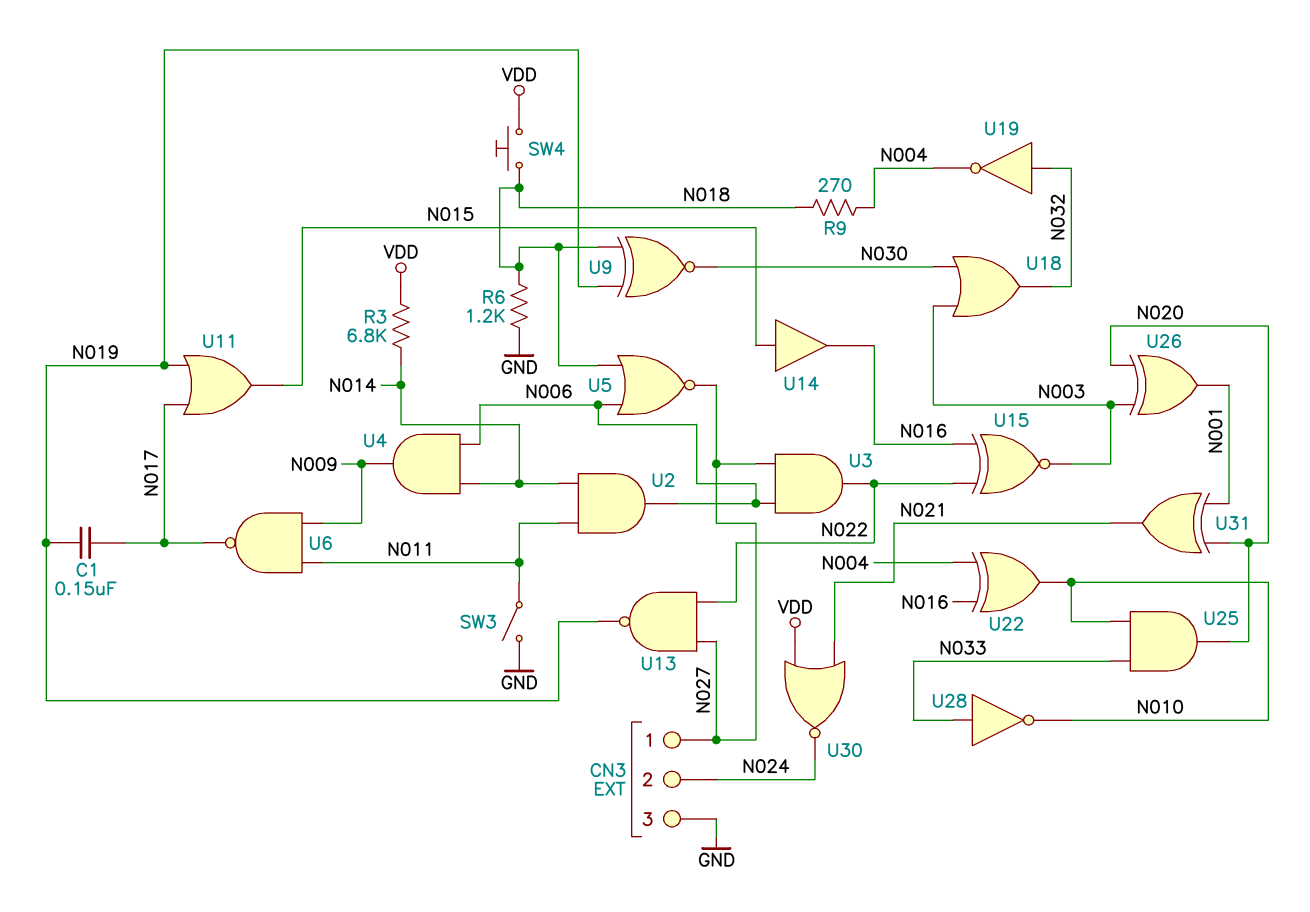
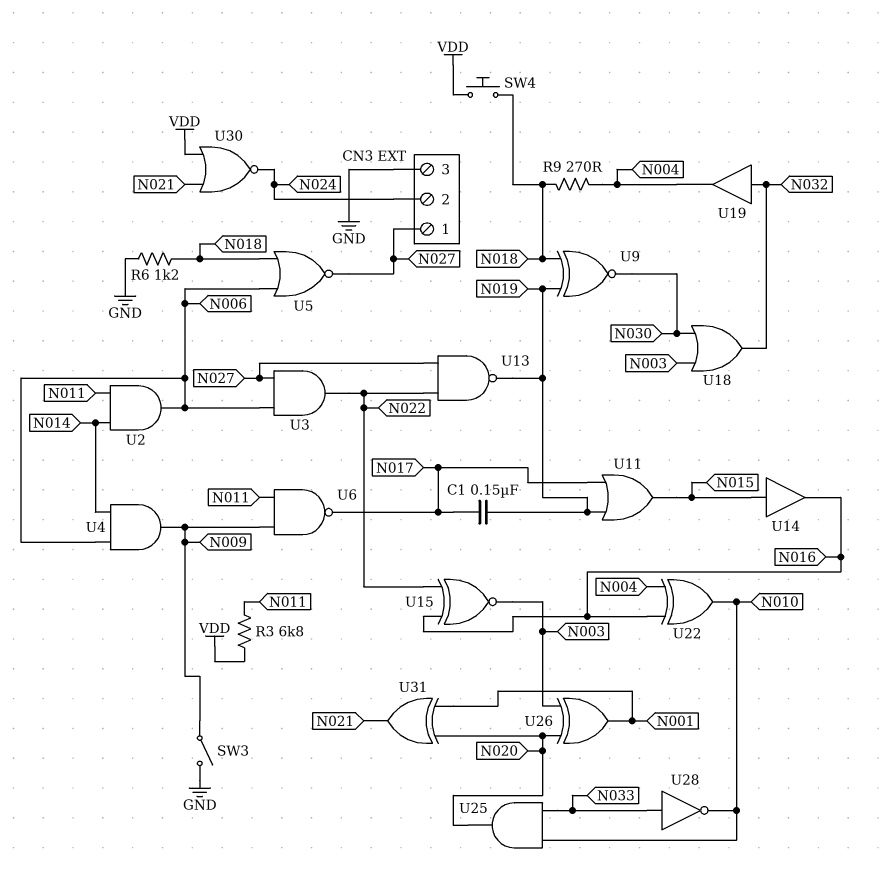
R3: 6.8k (N014, VDD) -> 6.8k (N011, VDD)
SW3: switch (GND, N011) -> switch (GND, N009)
U19: NOT (in N032, out N004) -> buffer (in N032, out N004)

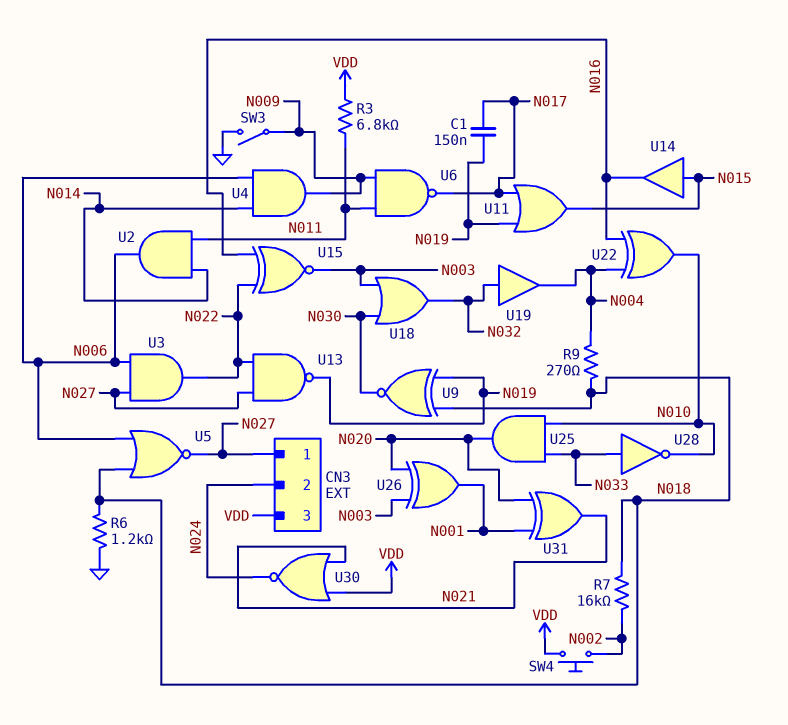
CN3 pin 3: GND -> VDD
R7: none -> 16k (N002, N018)
SW4: button (N018, VDD) -> button (N002, VDD)

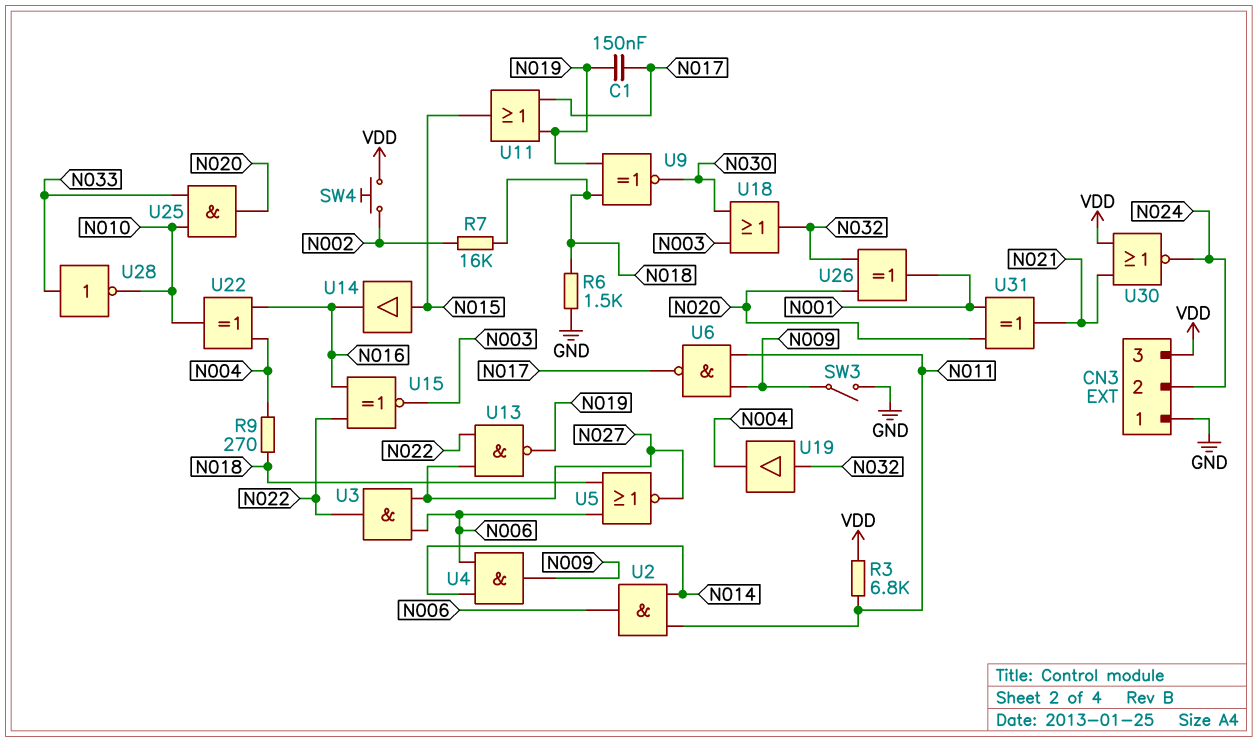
CN3 pin 1: N027 -> GND
R6: 1.2k (GND, N018) -> 1.5k (GND, N018)
U26: XOR (in N003, in N020, out N001) -> XOR (in N020, in N032, out N001)

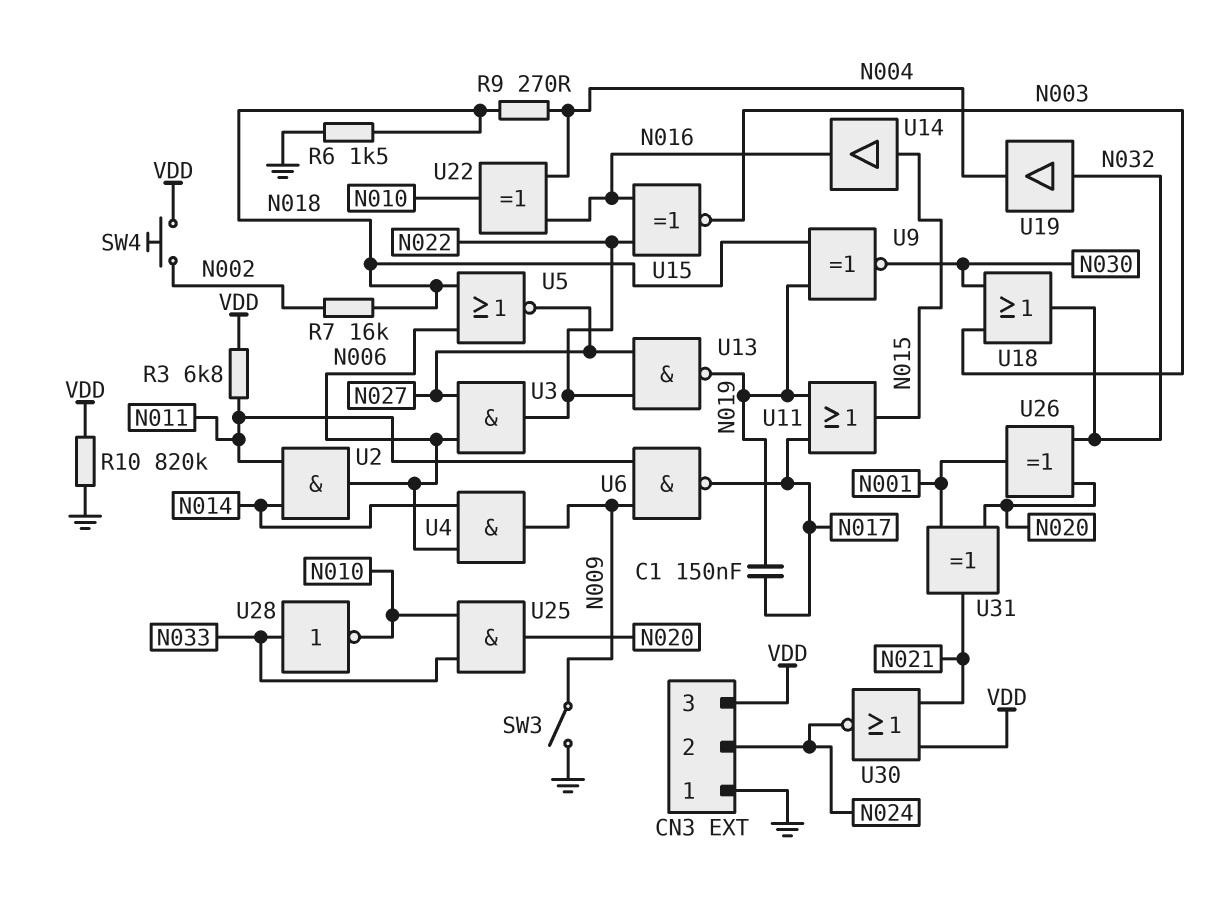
R10: none -> 820k (GND, VDD)

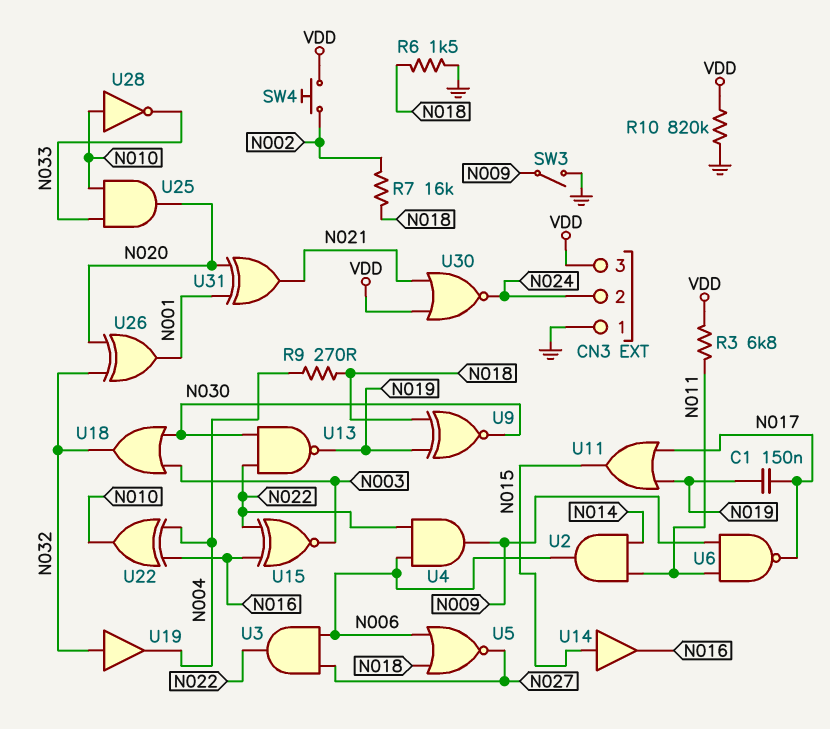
U4: AND (in N006, in N014, out N009) -> AND (in N006, in N022, out N009)
U13: NAND (in N022, in N027, out N019) -> NAND (in N022, in N030, out N019)
U28: NOT (in N033, out N010) -> NOT (in N010, out N033)

